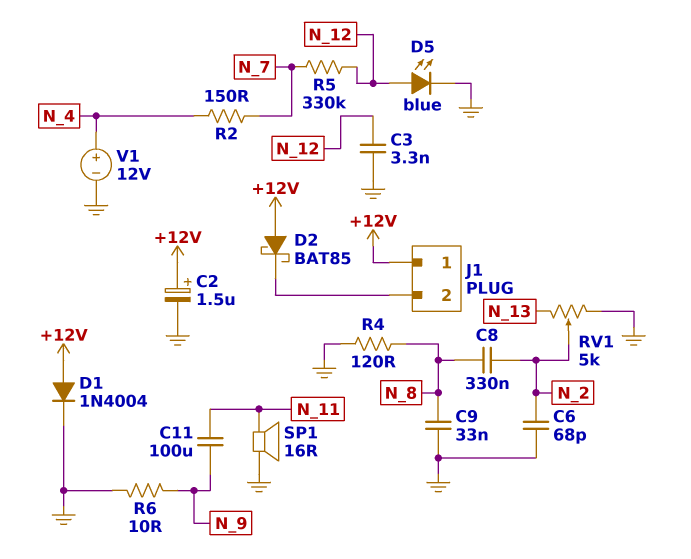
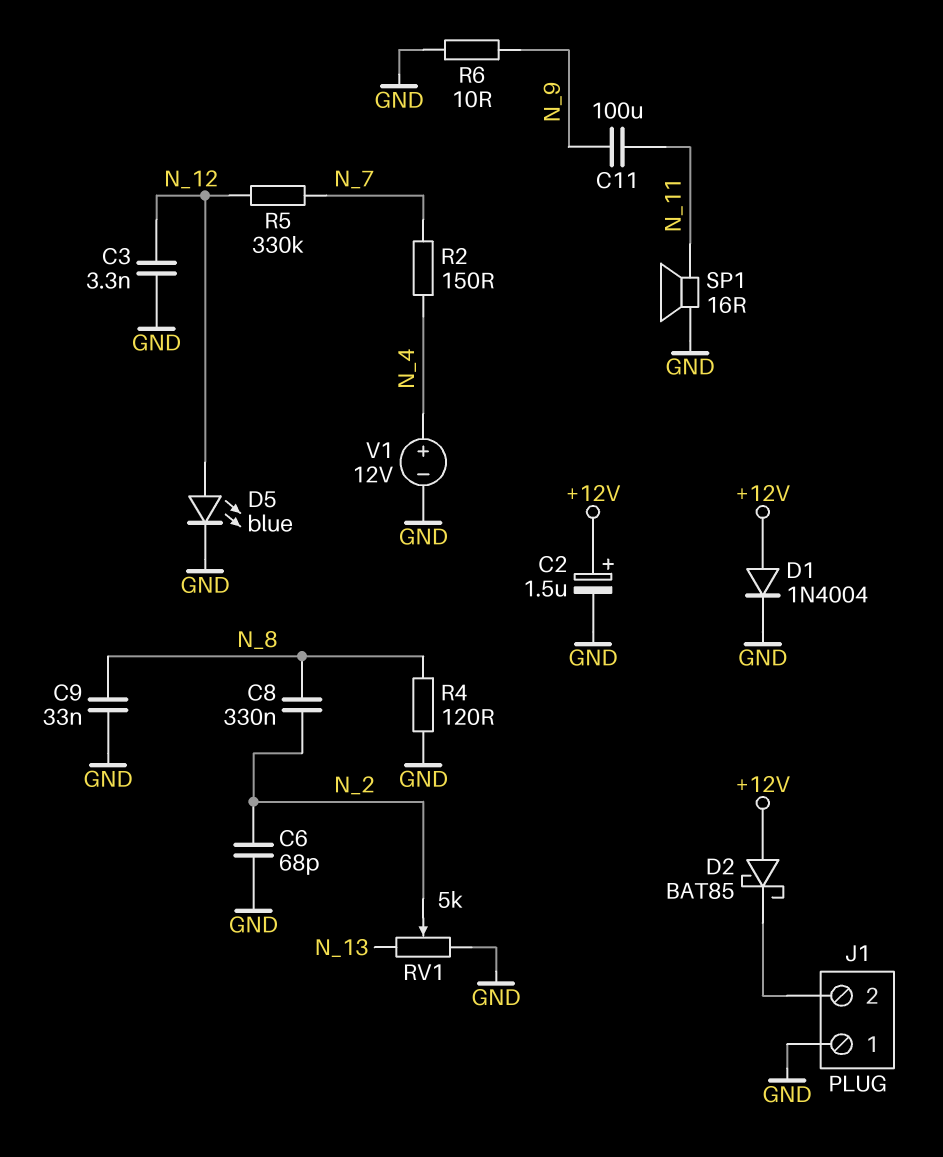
J1 pin 1: +12V -> GND

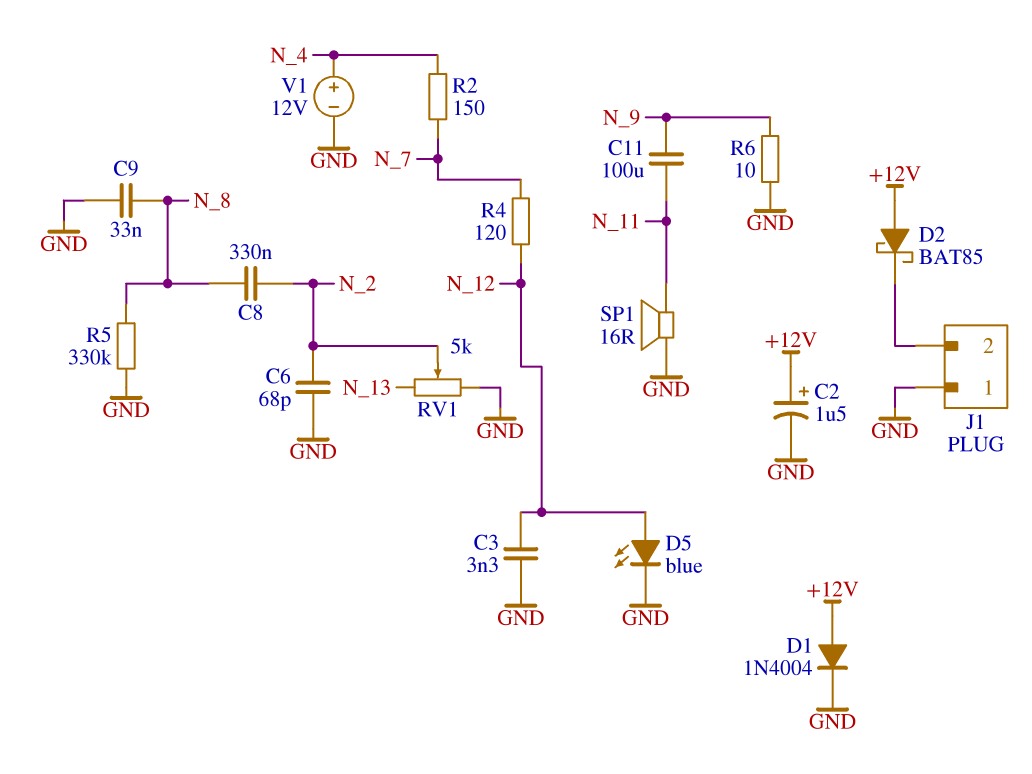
R4: 120 (GND, N_8) -> 120 (N_7, N_12)
R5: 330k (N_7, N_12) -> 330k (GND, N_8)

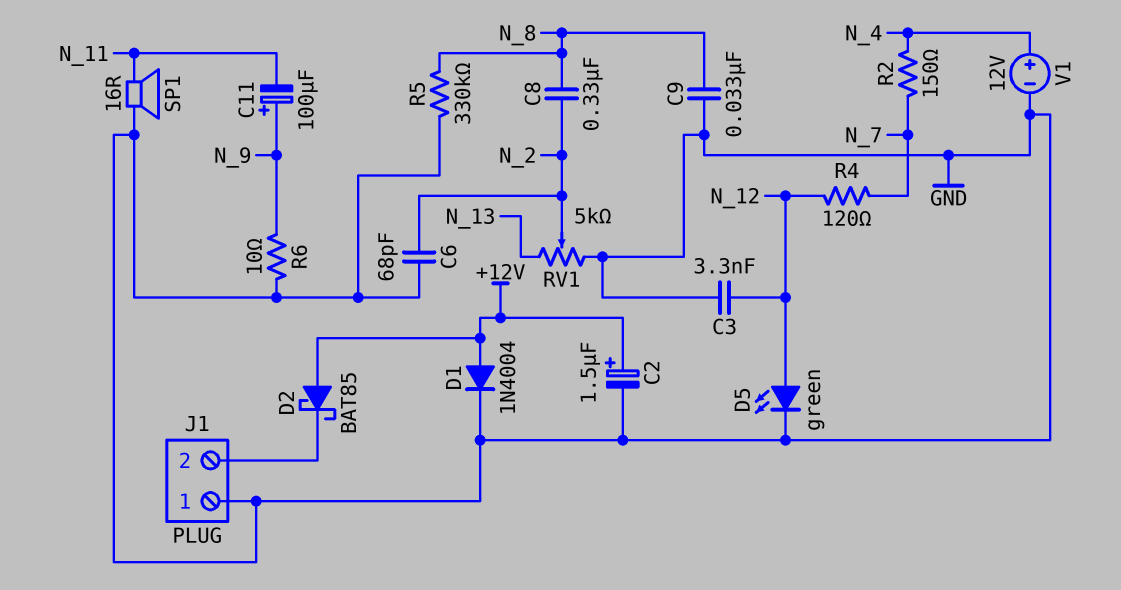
C11: 100uF (N_9, N_11) -> 100uF (plus N_9, minus N_11)
D5: LED blue (A N_12, K GND) -> LED green (A N_12, K GND)

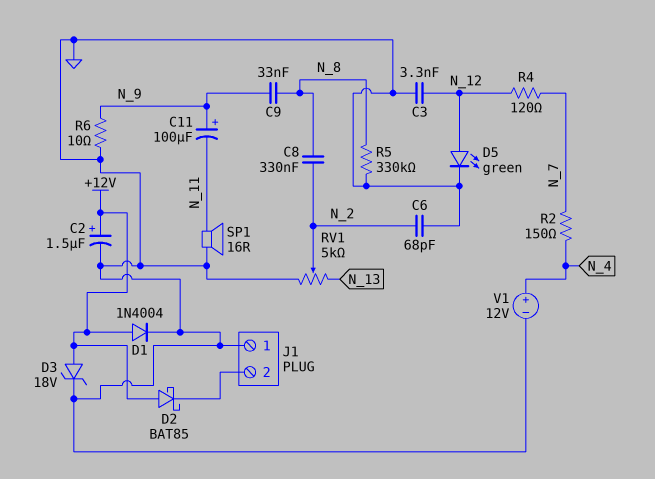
C9: 33nF (GND, N_8) -> 33nF (N_8, N_9)
D3: none -> zener 18V (A +12V, K GND)

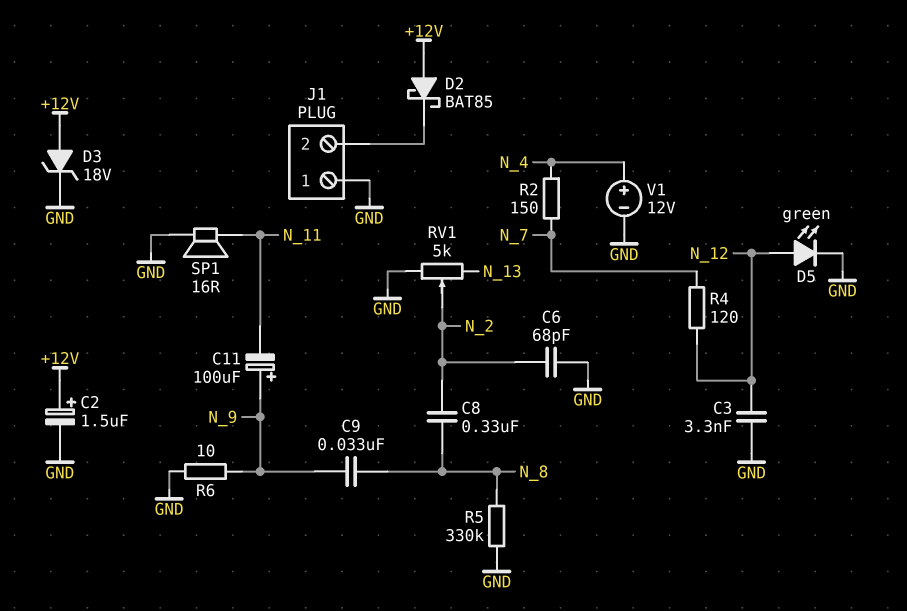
D1: diode 1N4004 (A +12V, K GND) -> none

